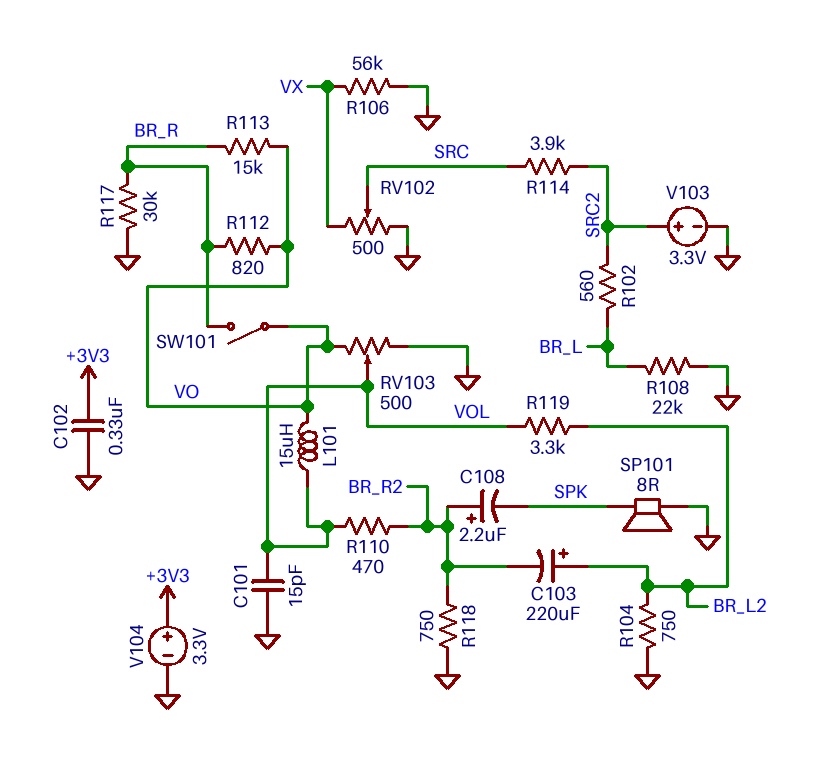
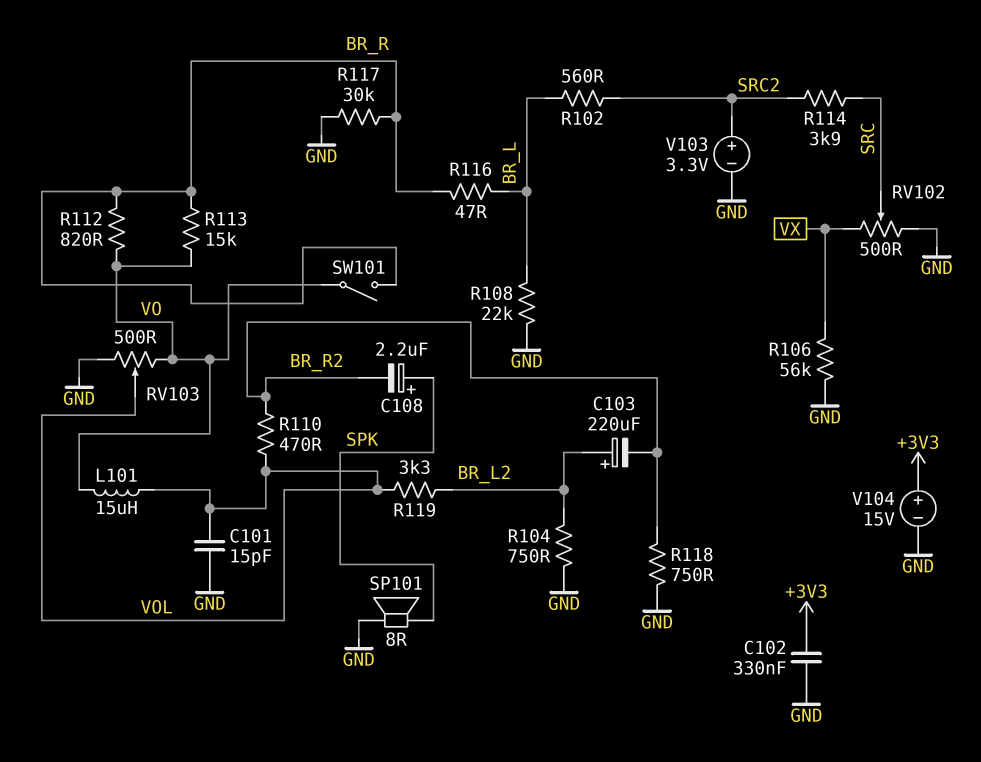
C108: 2.2uF (plus BR_R2, minus SPK) -> 2.2uF (plus SPK, minus BR_R2)
R116: none -> 47 (BR_L, BR_R)
V104: 3.3V (plus +3V3, minus GND) -> 15V (plus +3V3, minus GND)

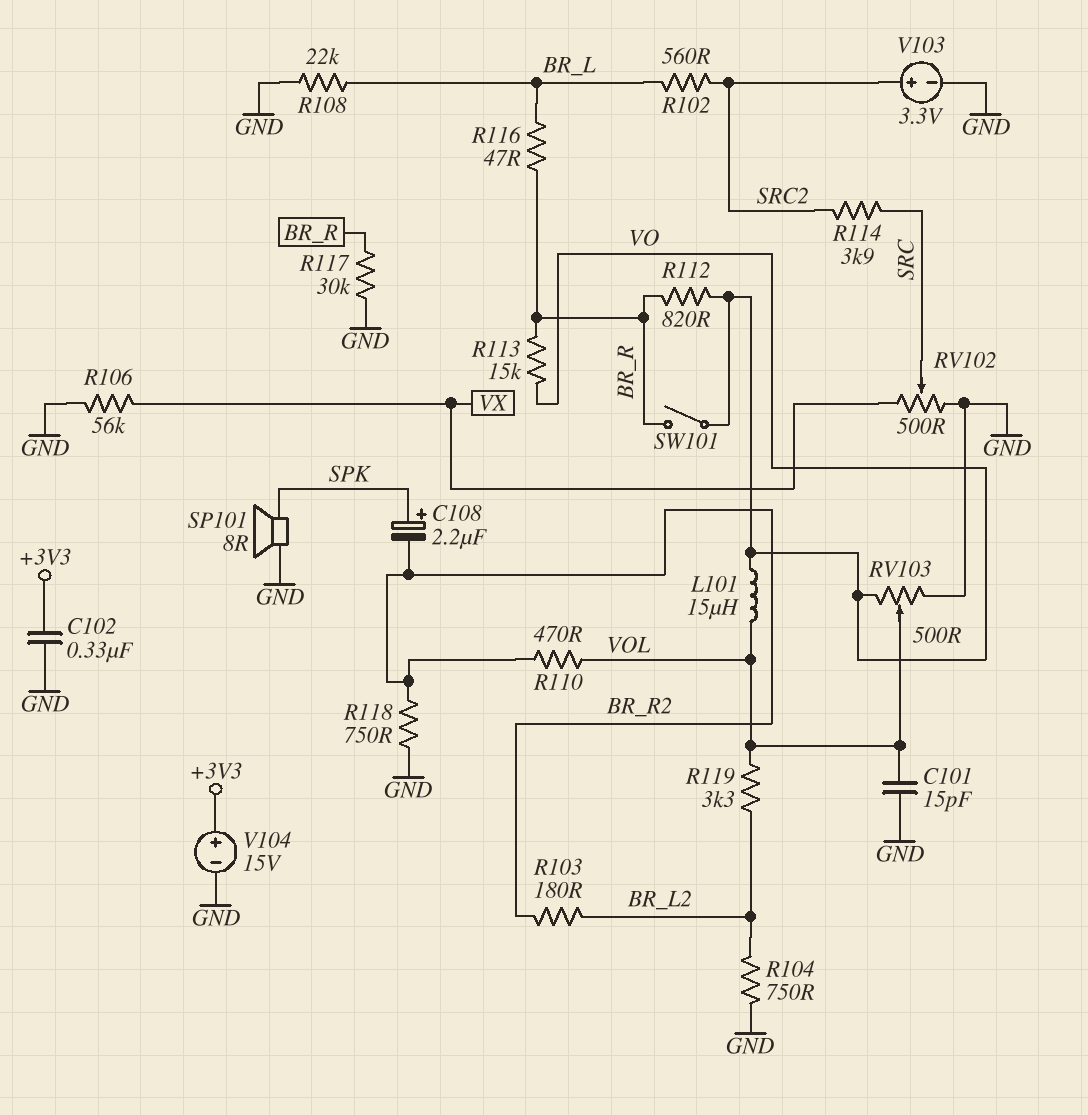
C103: 220uF (plus BR_L2, minus BR_R2) -> none
R103: none -> 180 (BR_L2, BR_R2)

